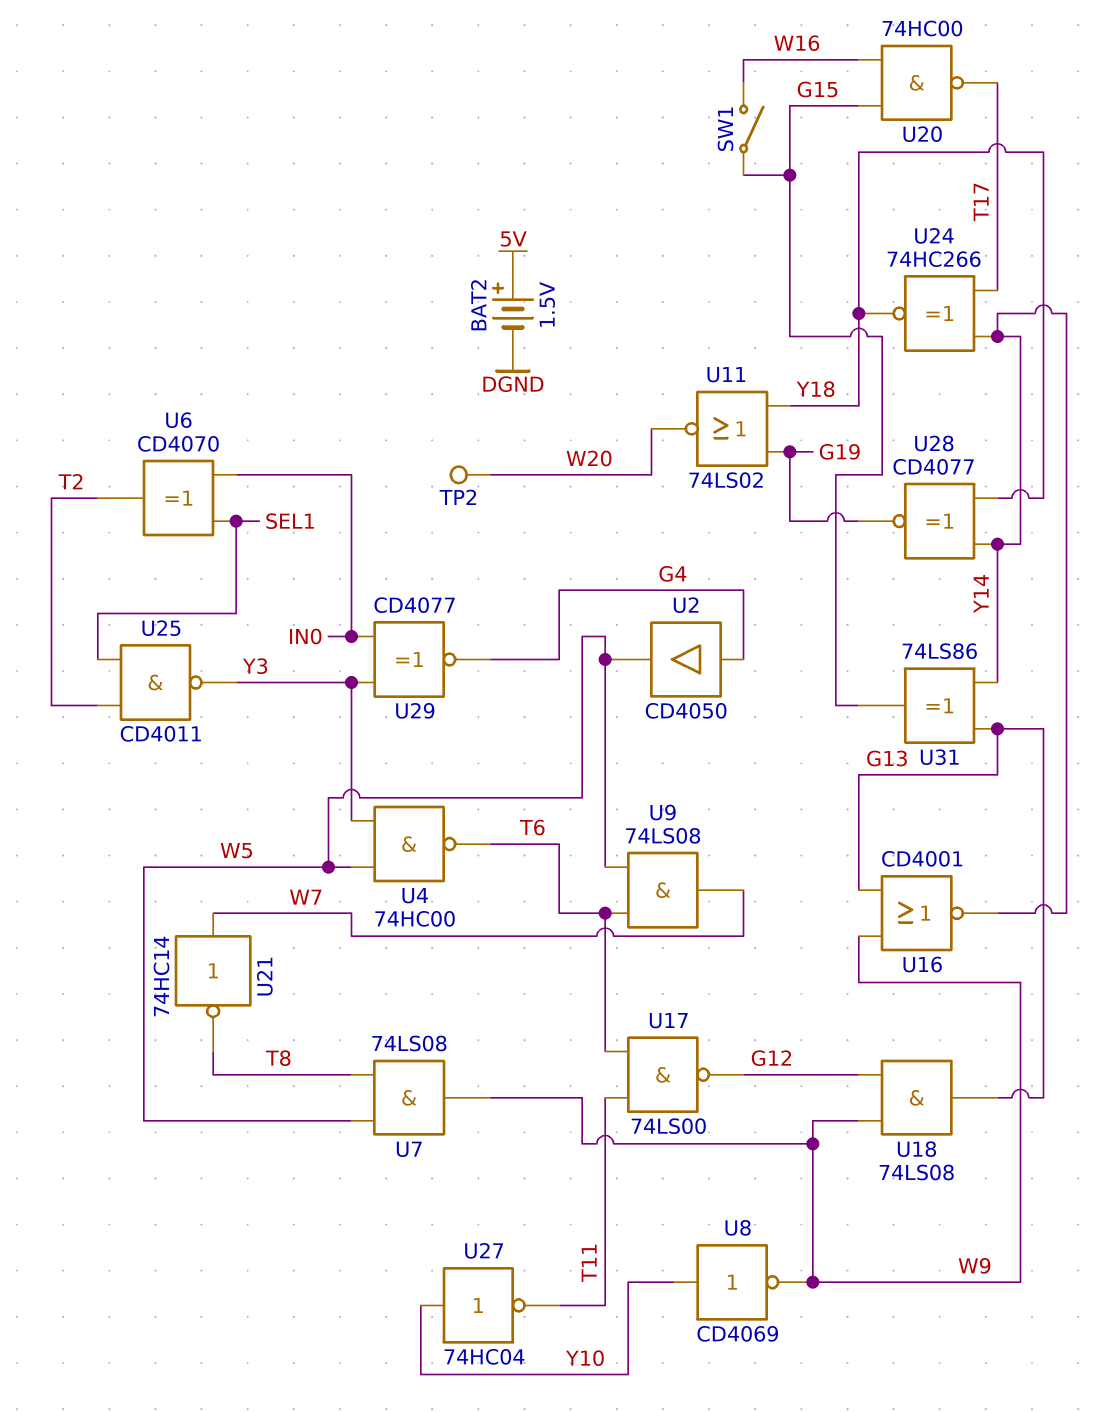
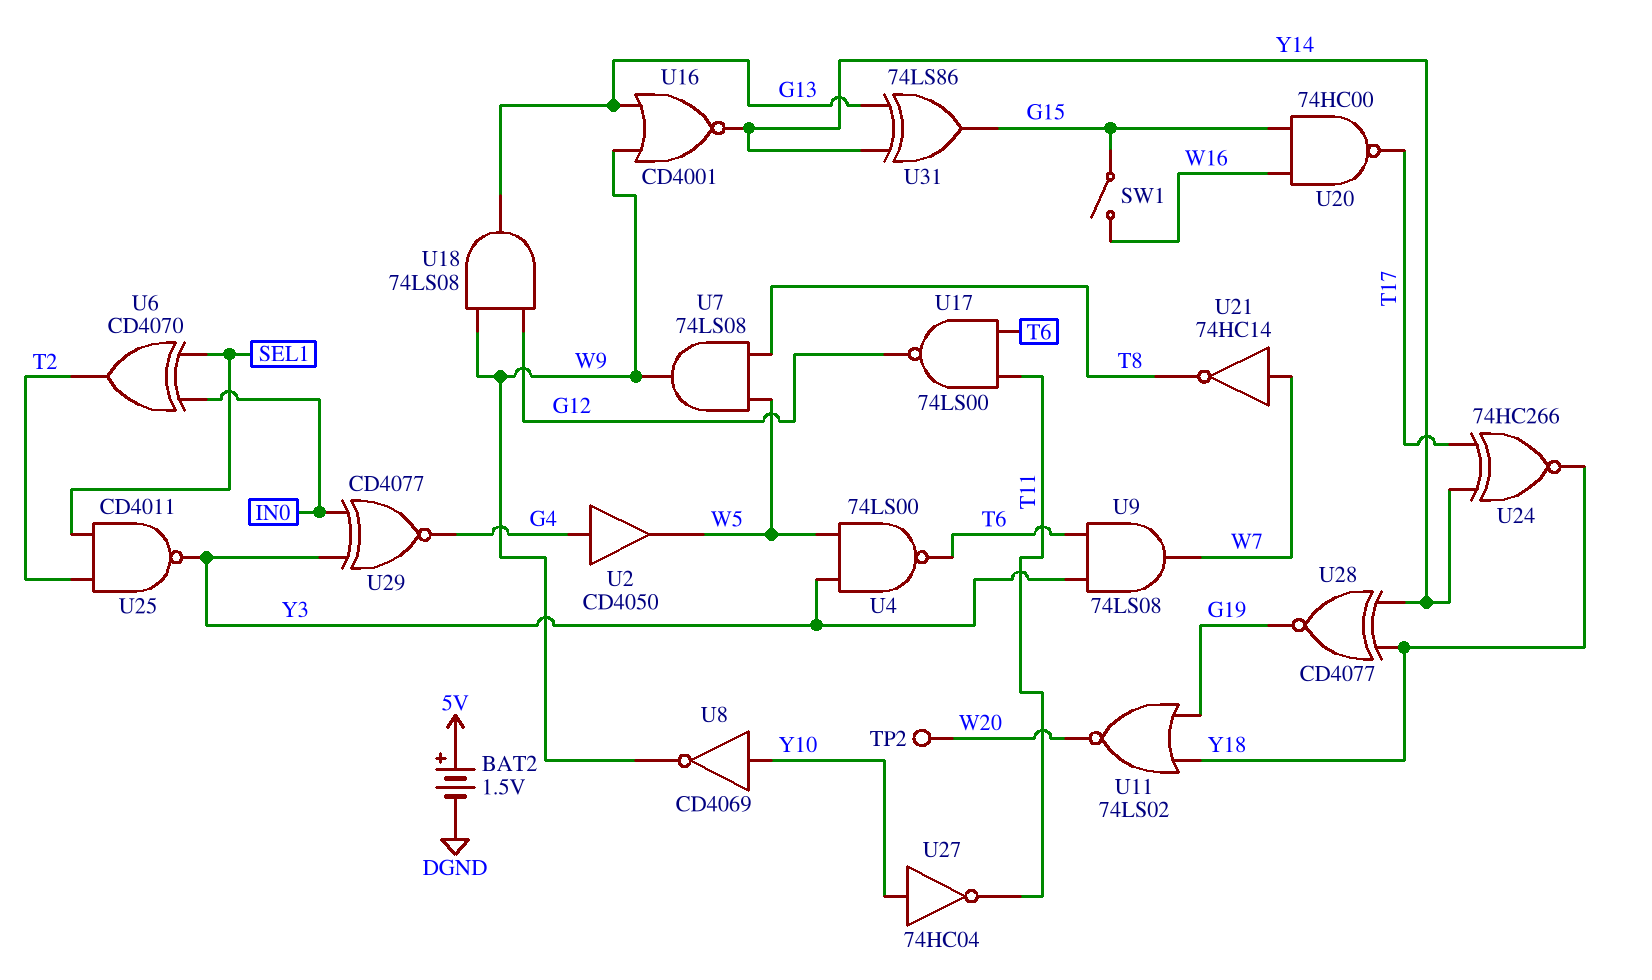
U4: NAND 74HC00 (in W5, in Y3, out T6) -> NAND 74LS00 (in W5, in Y3, out T6)
U9: AND 74LS08 (in T6, in W5, out W7) -> AND 74LS08 (in T6, in Y3, out W7)

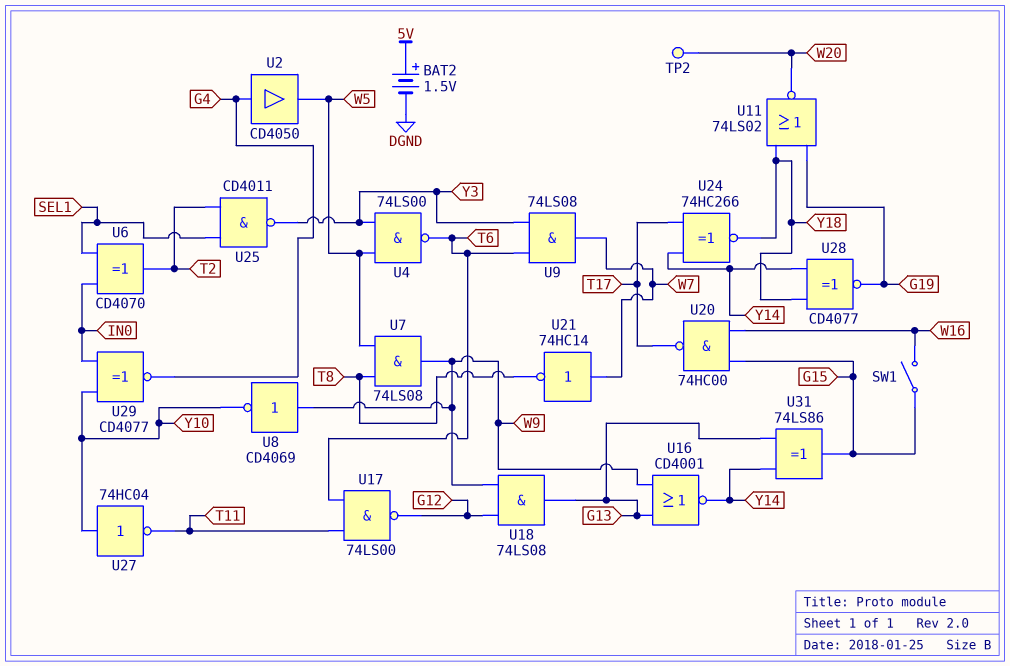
U8: NOT CD4069 (in Y10, out W9) -> NOT CD4069 (in W9, out Y10)
U29: XNOR CD4077 (in IN0, in Y3, out G4) -> XNOR CD4077 (in IN0, in Y10, out G4)

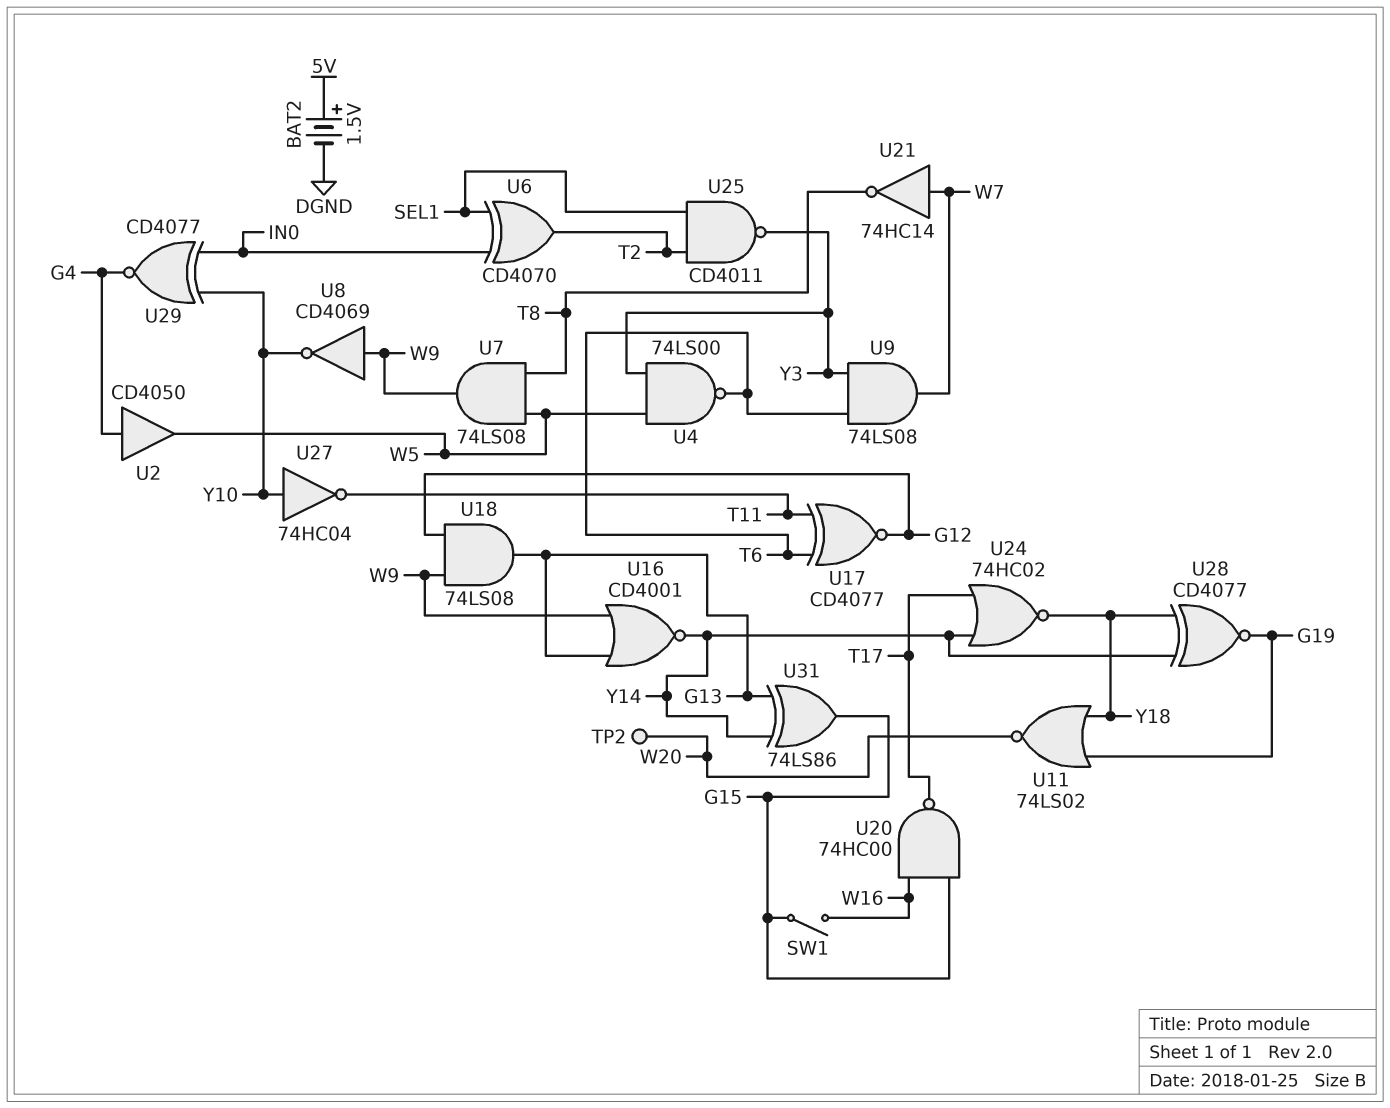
U17: NAND 74LS00 (in T6, in T11, out G12) -> XNOR CD4077 (in T6, in T11, out G12)
U24: XNOR 74HC266 (in T17, in Y14, out Y18) -> NOR 74HC02 (in T17, in Y14, out Y18)

